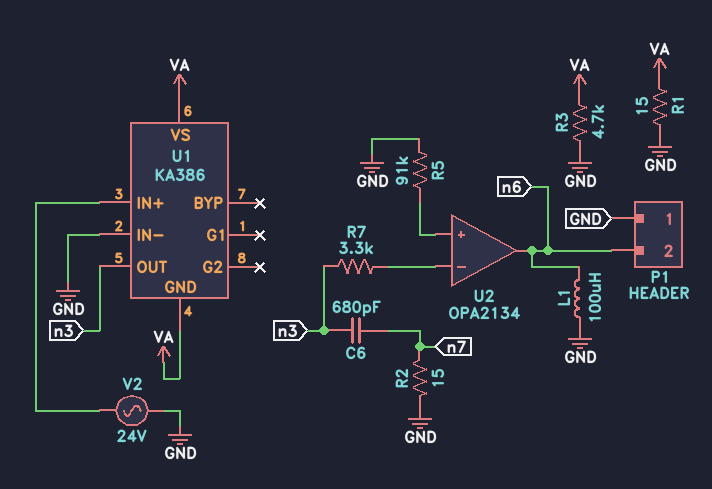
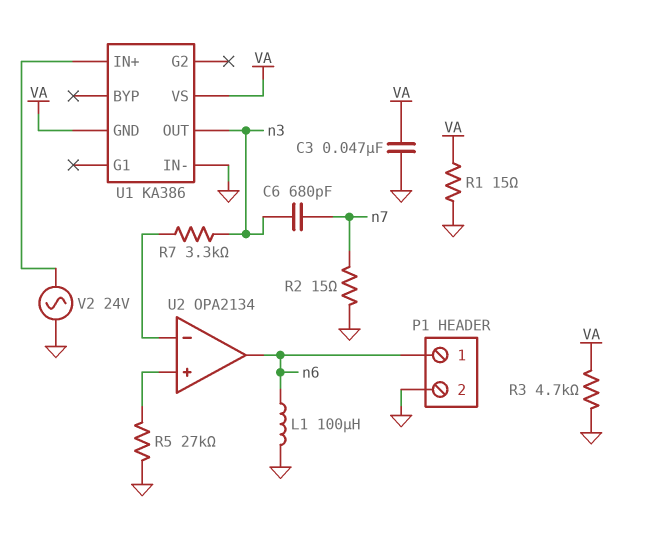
C3: none -> 47nF (GND, VA)
P1 pin 1: GND -> n6
P1 pin 2: n6 -> GND
R5: 91k (GND, U2/in+) -> 27k (GND, U2/in+)

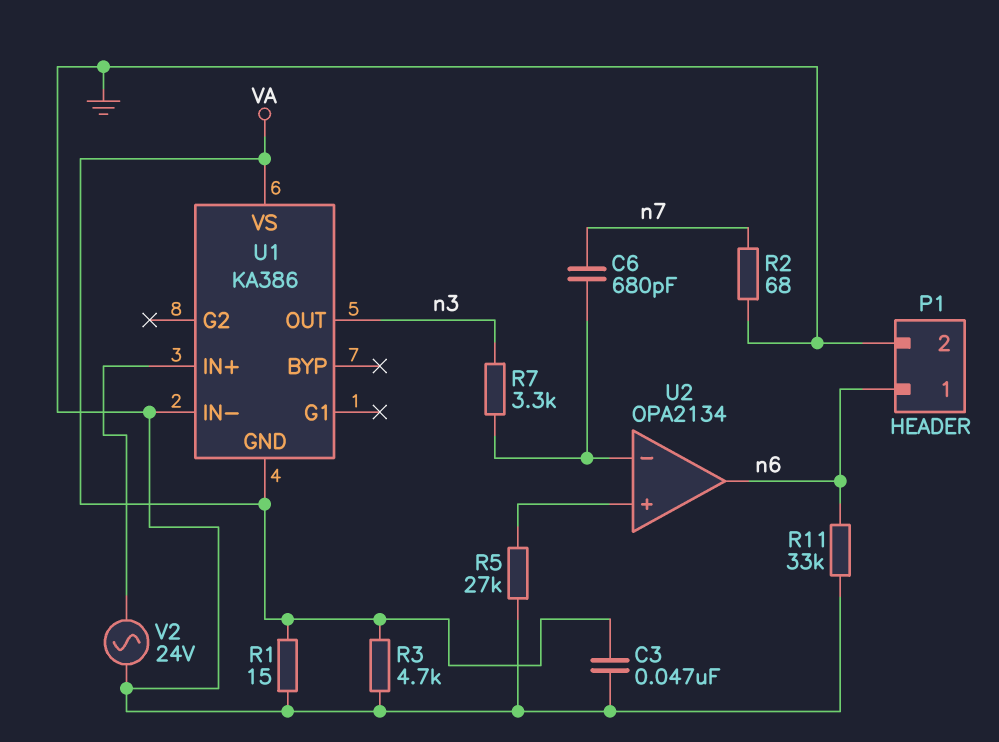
C6: 680pF (n3, n7) -> 680pF (U2/in-, n7)
L1: 100uH (GND, n6) -> none
R2: 15 (GND, n7) -> 68 (GND, n7)
R11: none -> 33k (GND, n6)

